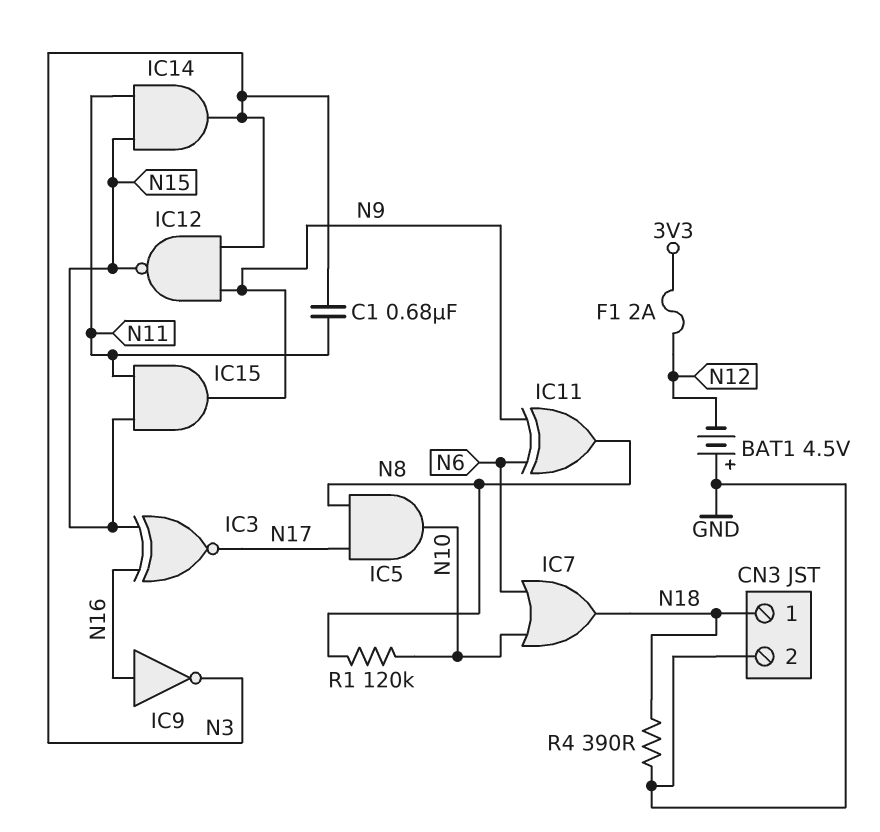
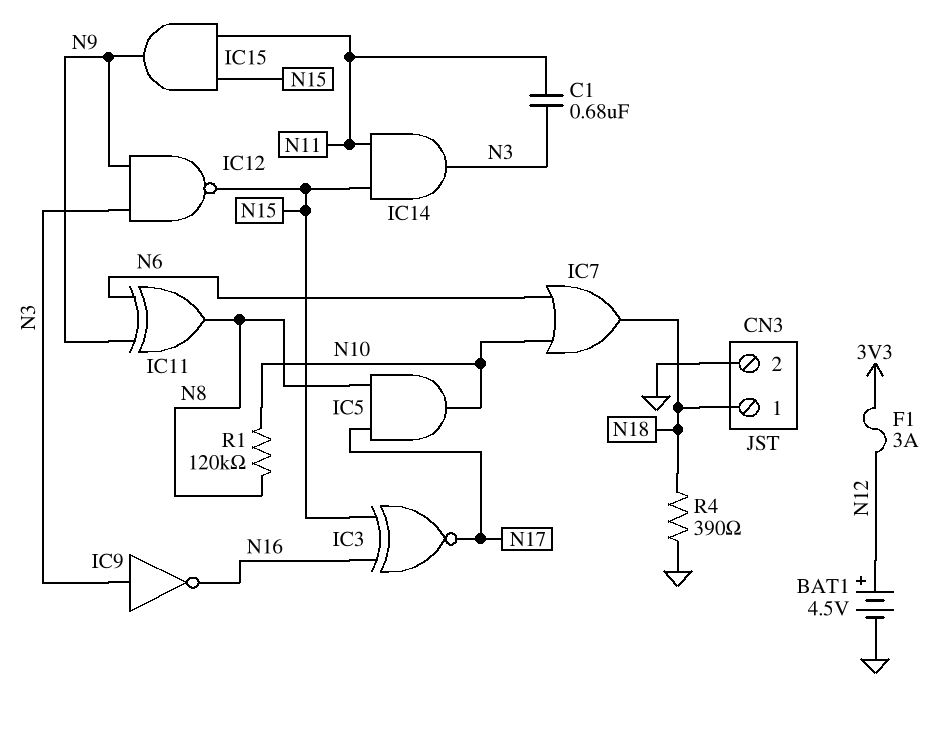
BAT1: 4.5V (plus GND, minus N12) -> 4.5V (plus N12, minus GND)
F1: 2A (3V3, N12) -> 3A (3V3, N12)
IC9: NOT (in N16, out N3) -> NOT (in N3, out N16)

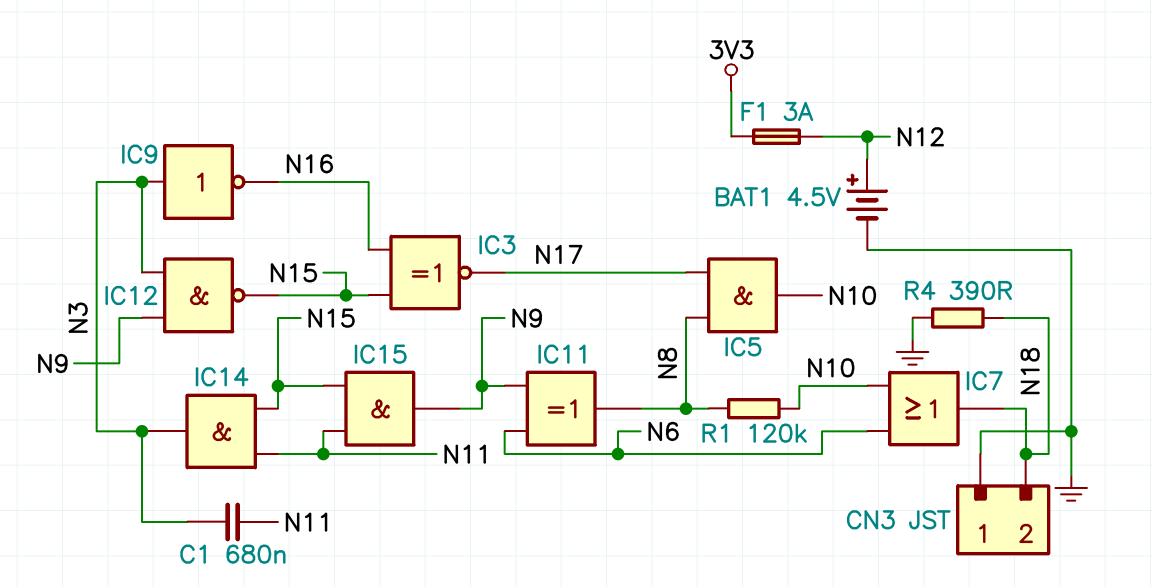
CN3 pin 1: N18 -> GND
CN3 pin 2: GND -> N18

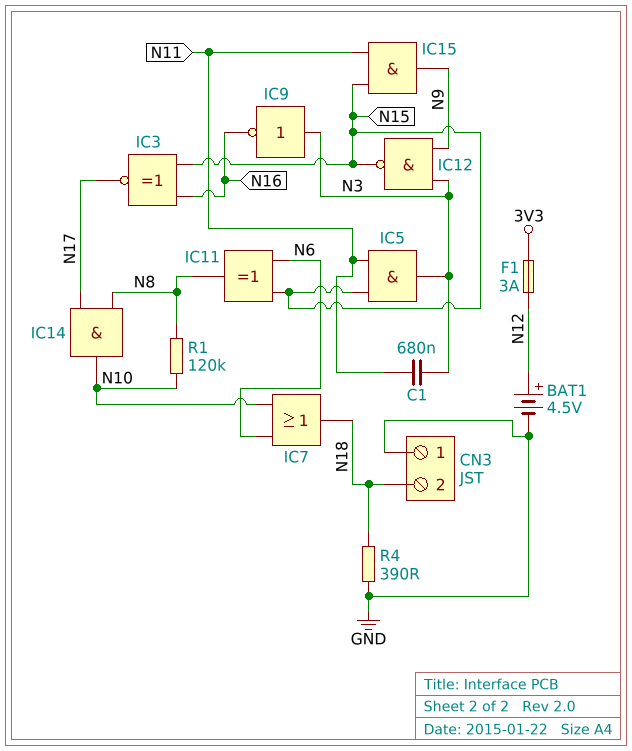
IC5: AND (in N8, in N17, out N10) -> AND (in N11, in N15, out N3)
IC11: XOR (in N6, in N9, out N8) -> XOR (in N6, in N15, out N8)
IC14: AND (in N11, in N15, out N3) -> AND (in N8, in N17, out N10)

